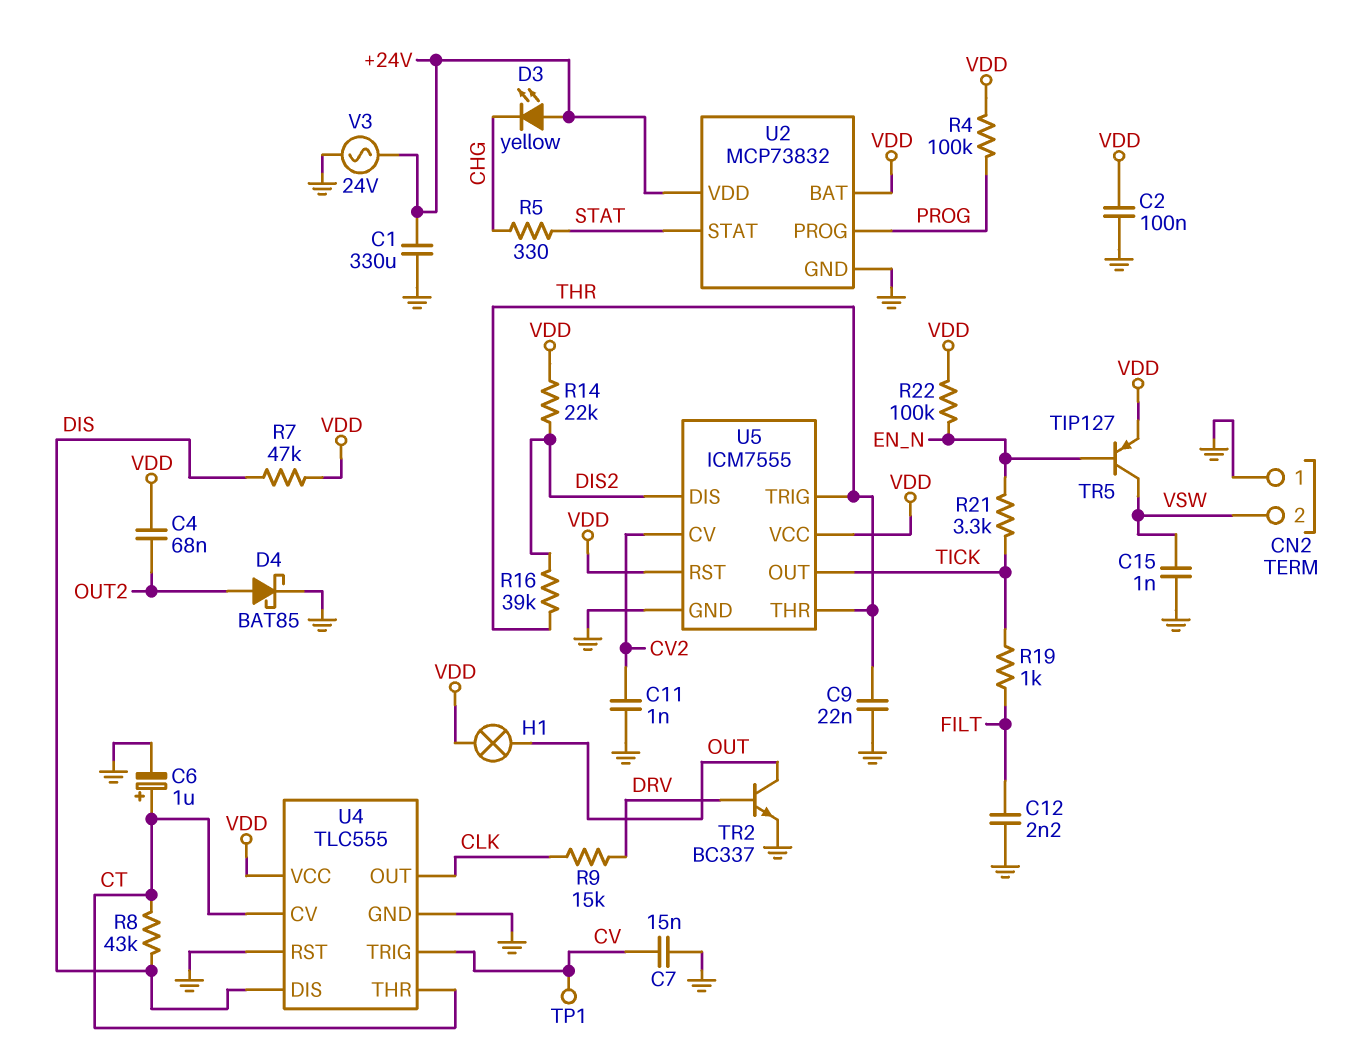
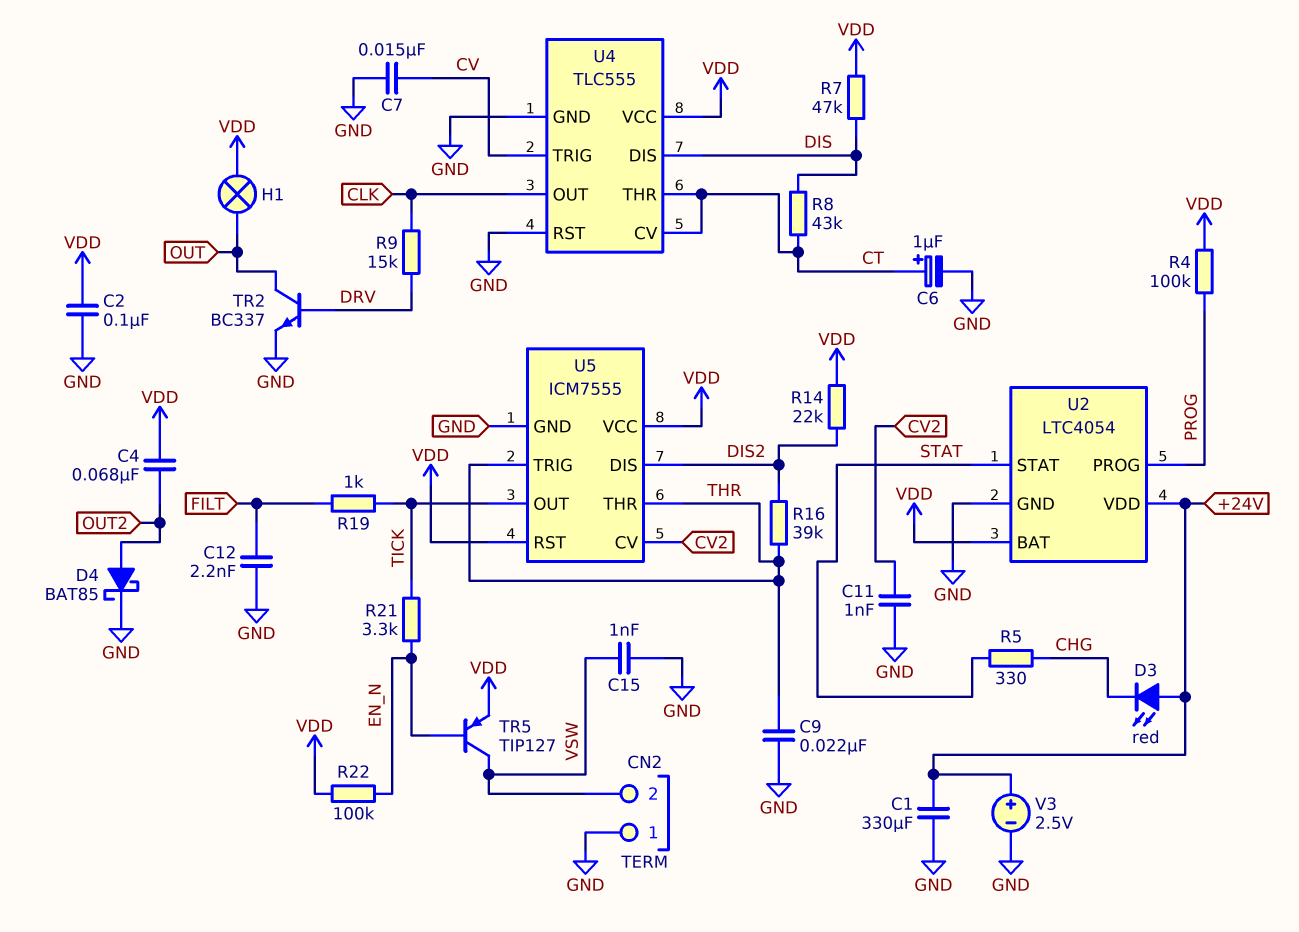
D3: LED yellow (A +24V, K CHG) -> LED red (A +24V, K CHG)
TP1: test point (CV) -> none
U2: MCP73832 -> LTC4054
V3: AC 24V (+24V, GND) -> 2.5V (plus +24V, minus GND)

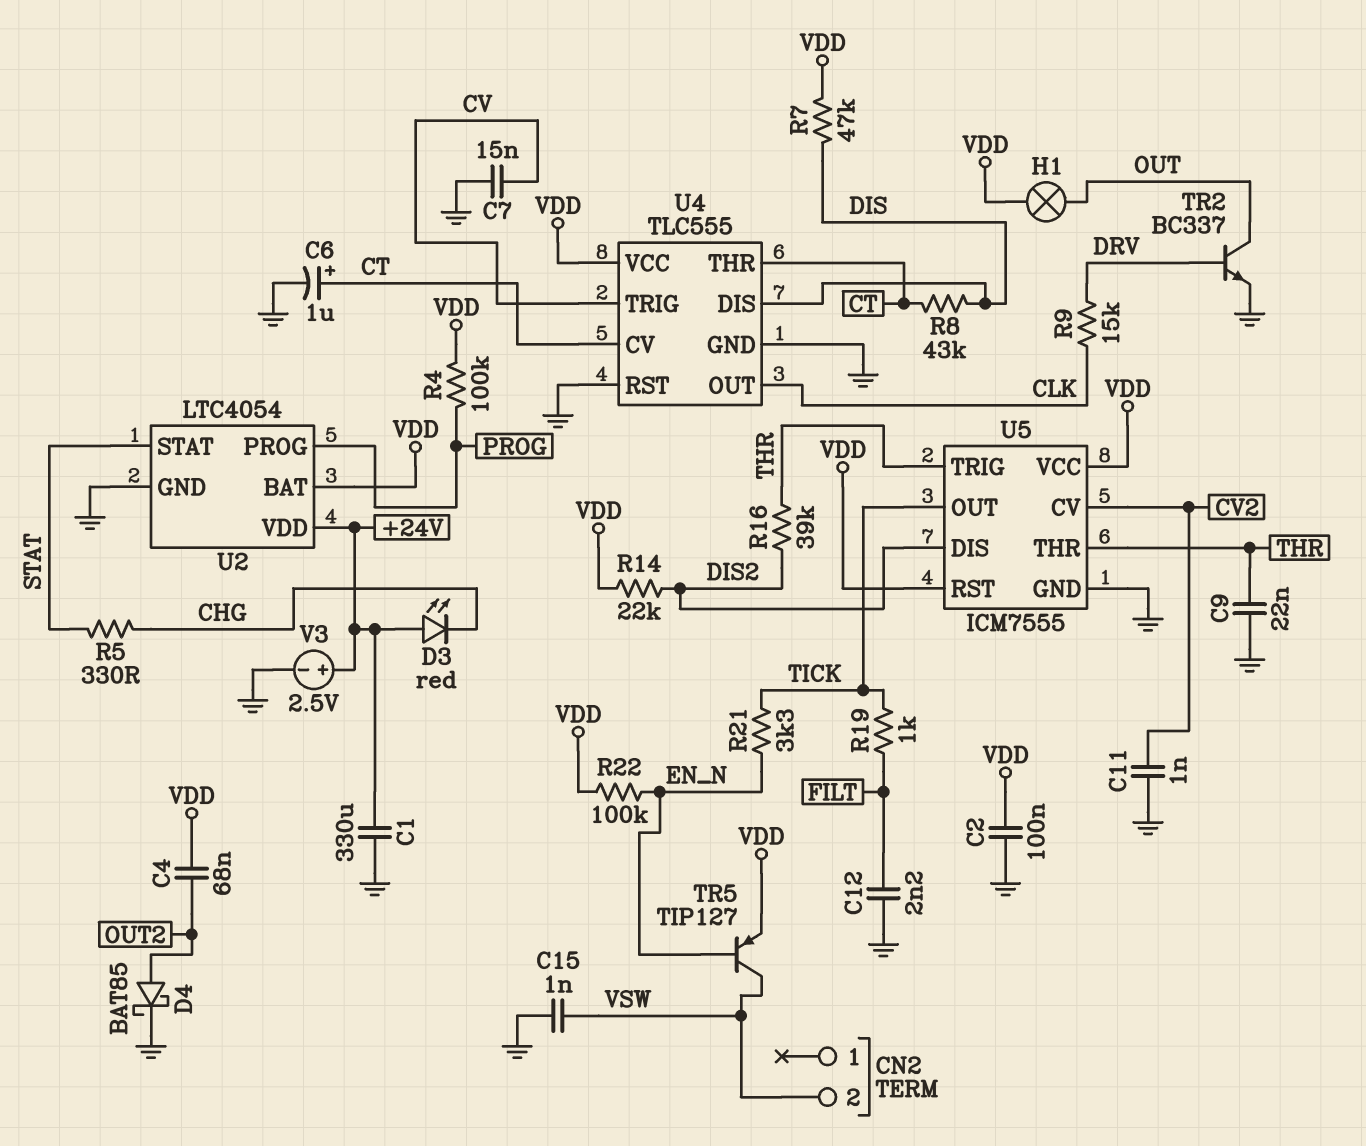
CN2 pin 1: GND -> none

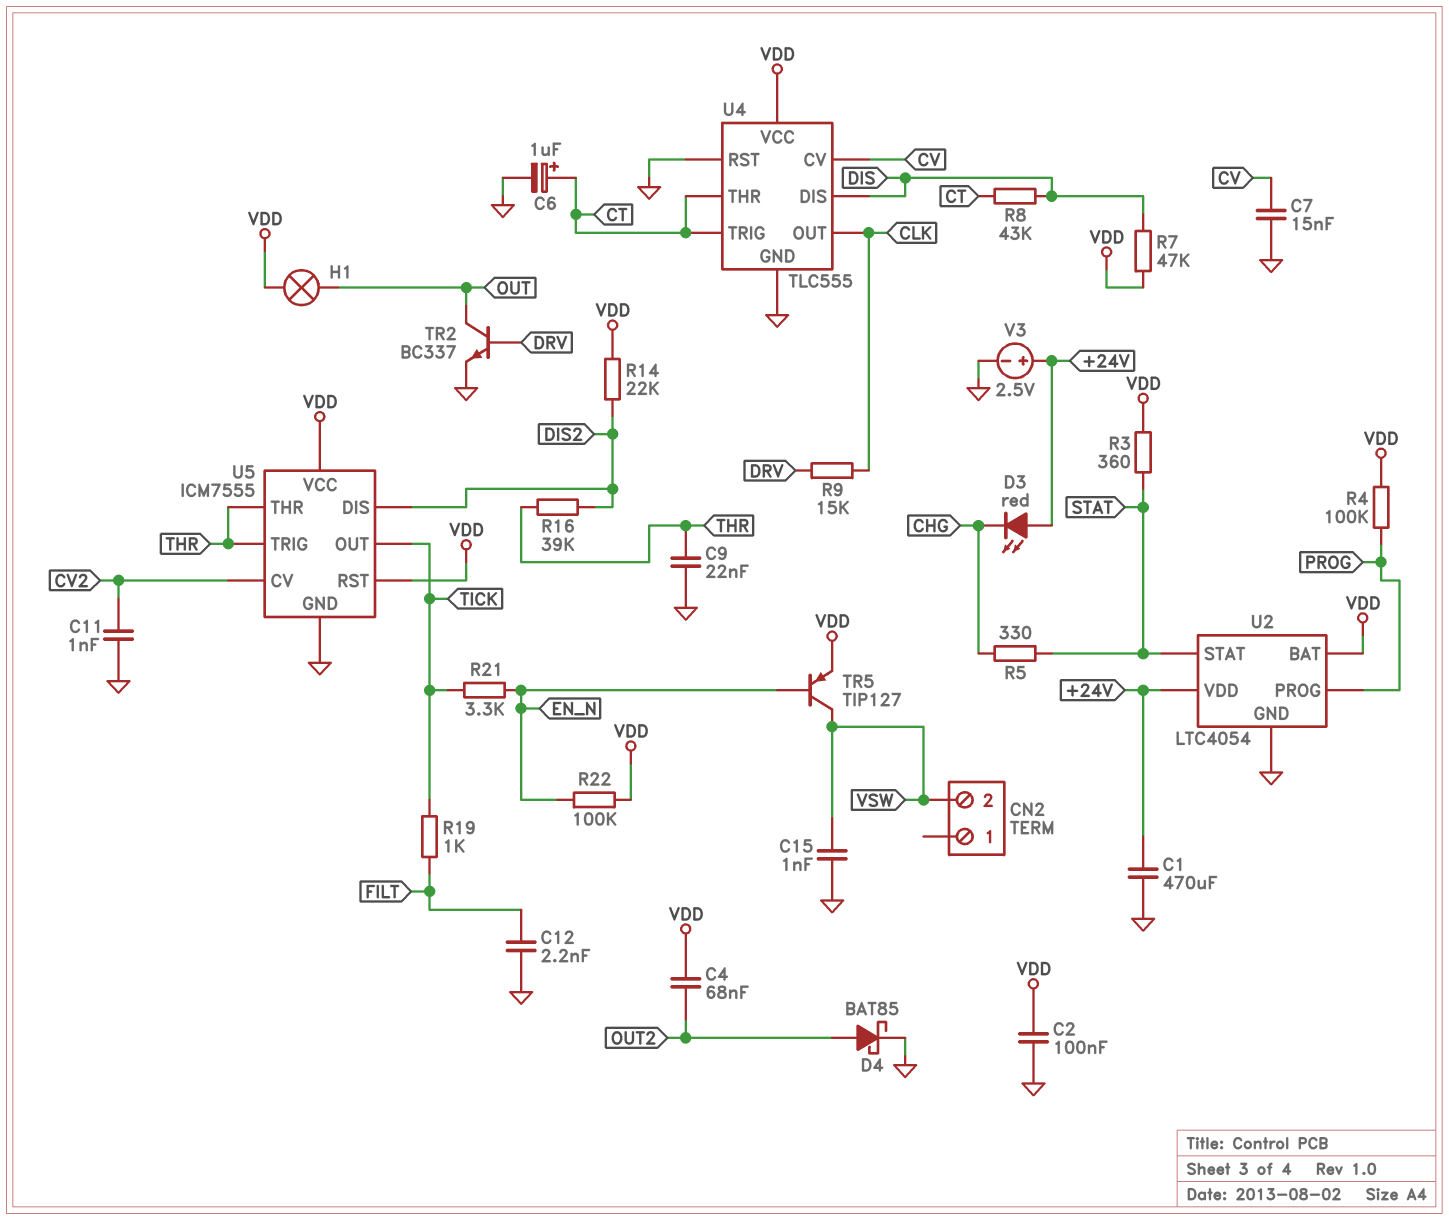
C1: 330uF (+24V, GND) -> 470uF (+24V, GND)
R3: none -> 360 (STAT, VDD)
U4 pin CV: CT -> CV
U4 pin TRIG: CV -> CT

